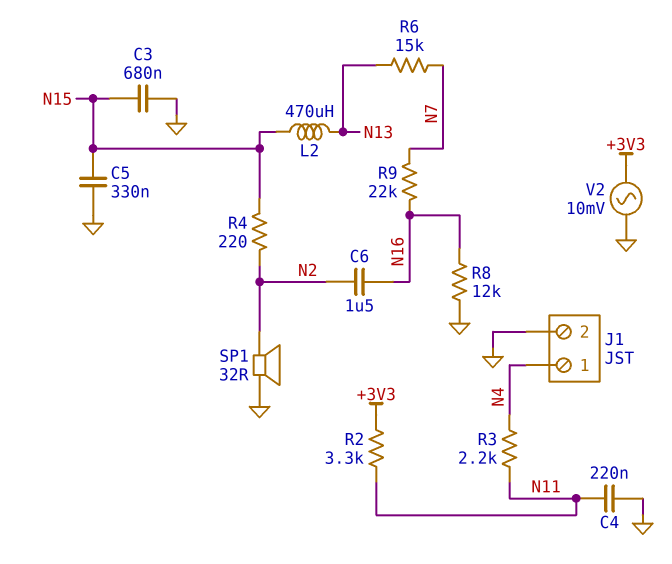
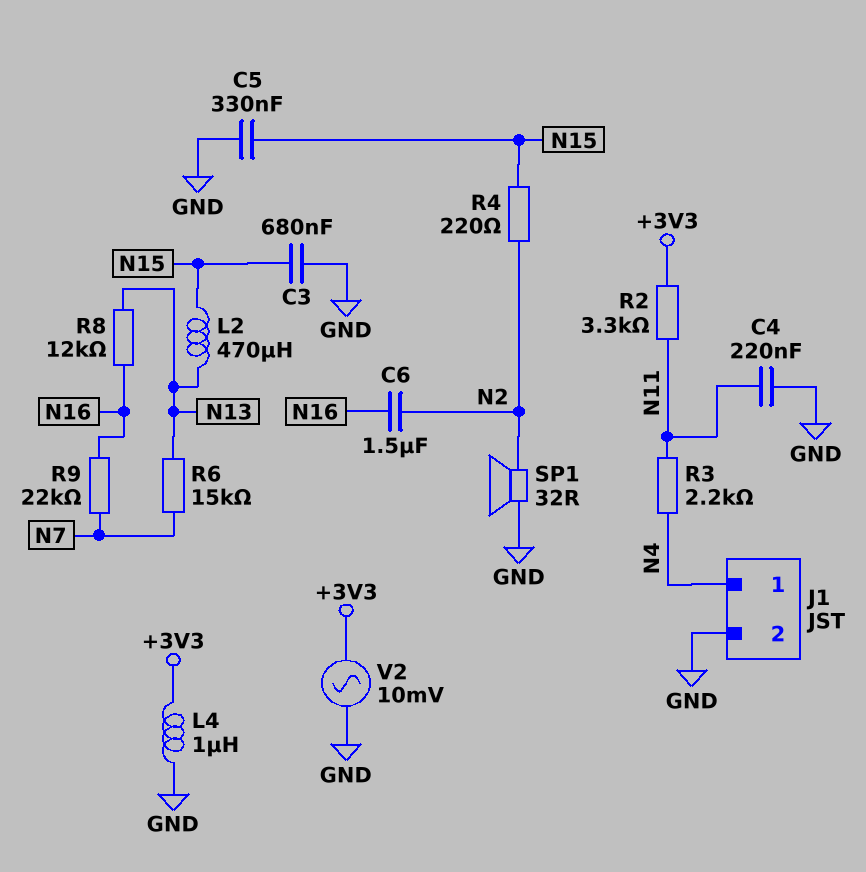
L4: none -> 1uH (+3V3, GND)
R8: 12k (GND, N16) -> 12k (N13, N16)

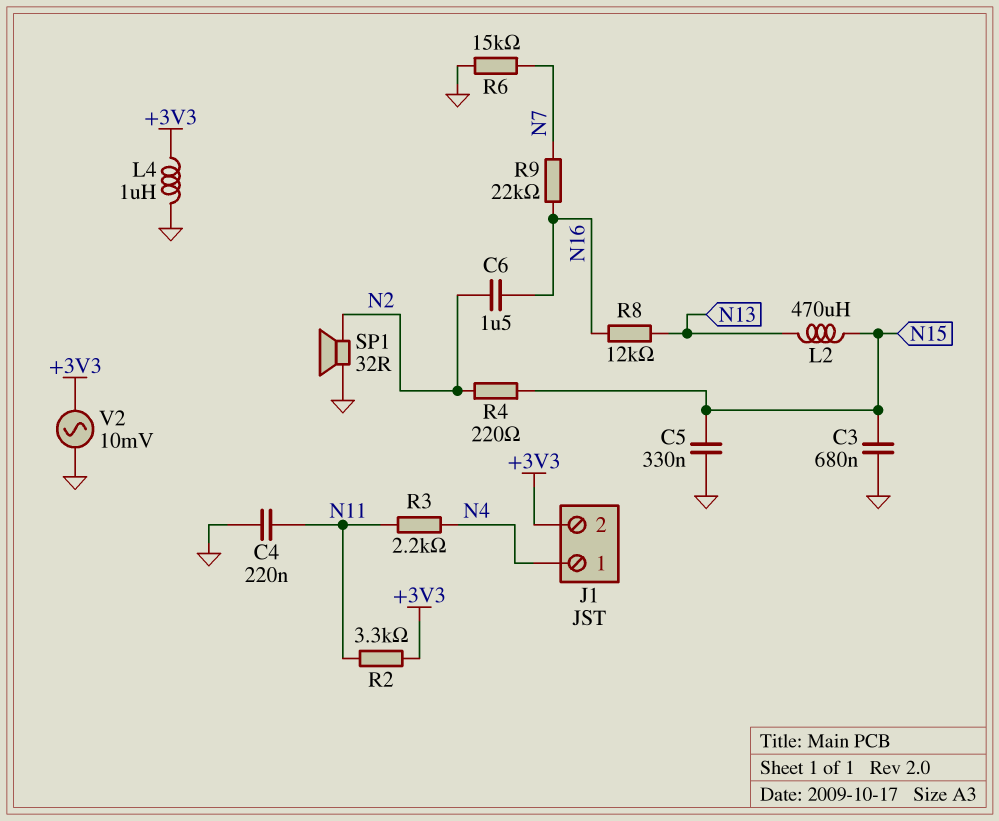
J1 pin 2: GND -> +3V3
R6: 15k (N7, N13) -> 15k (GND, N7)

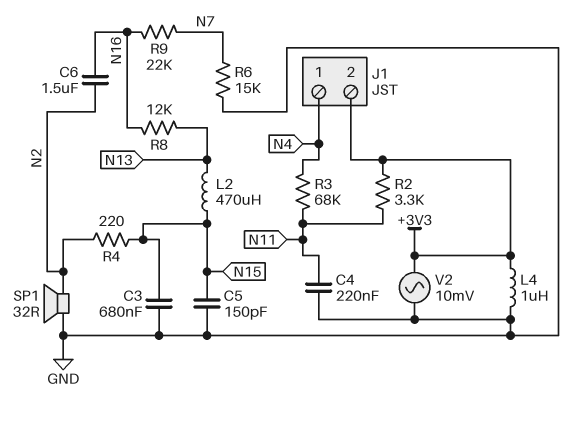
C5: 330nF (GND, N15) -> 150pF (GND, N15)
R3: 2.2k (N4, N11) -> 68k (N4, N11)

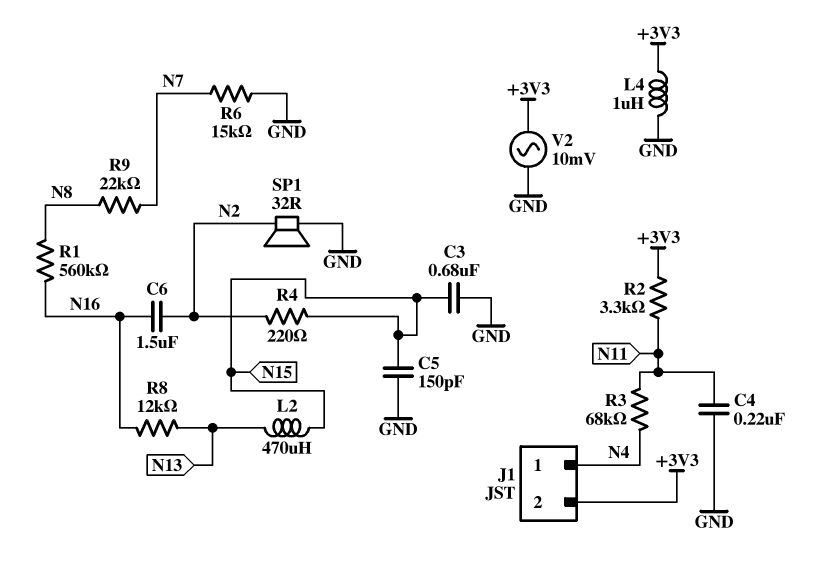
R1: none -> 560k (N8, N16)
R9: 22k (N7, N16) -> 22k (N7, N8)

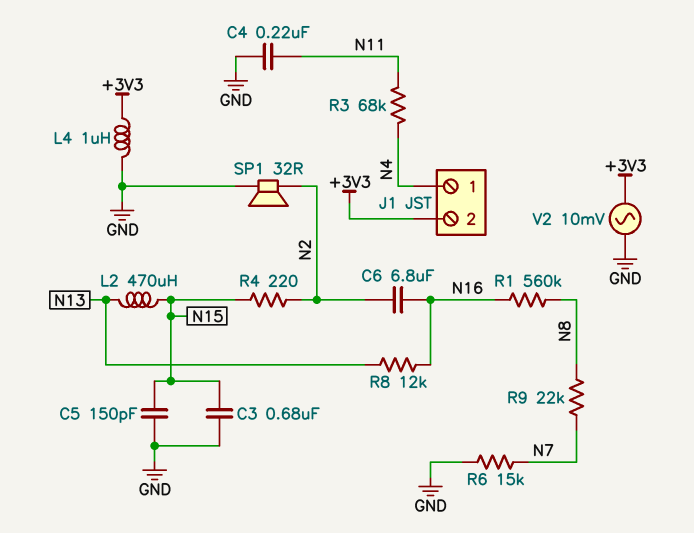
C6: 1.5uF (N2, N16) -> 6.8uF (N2, N16)
R2: 3.3k (+3V3, N11) -> none

